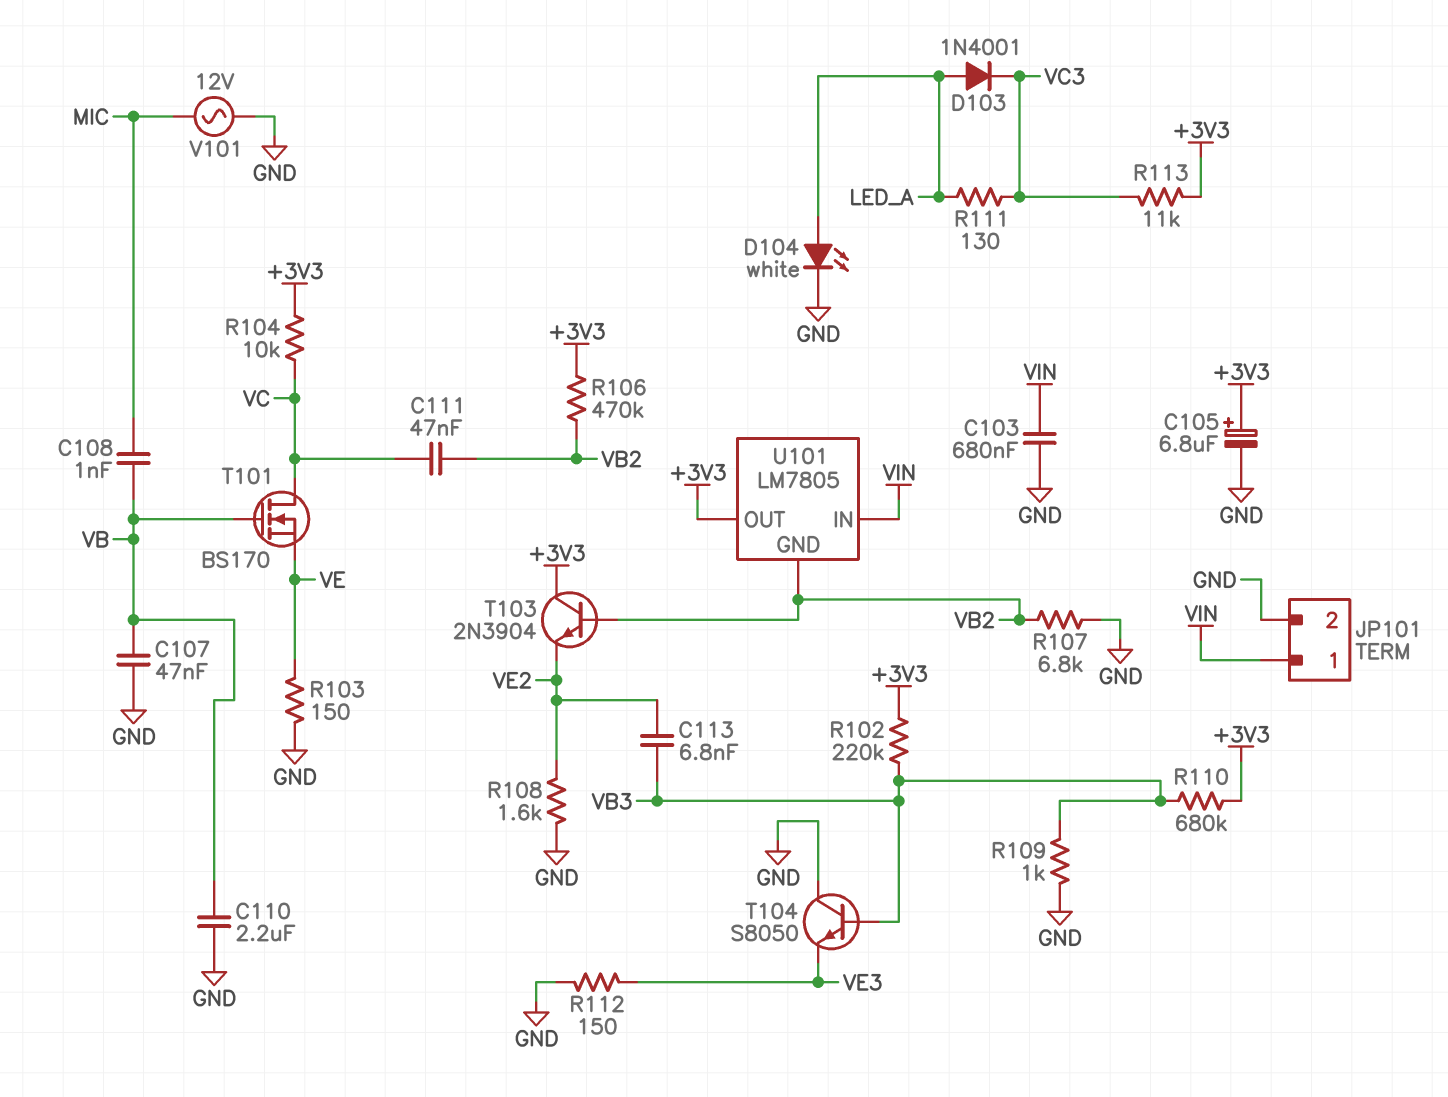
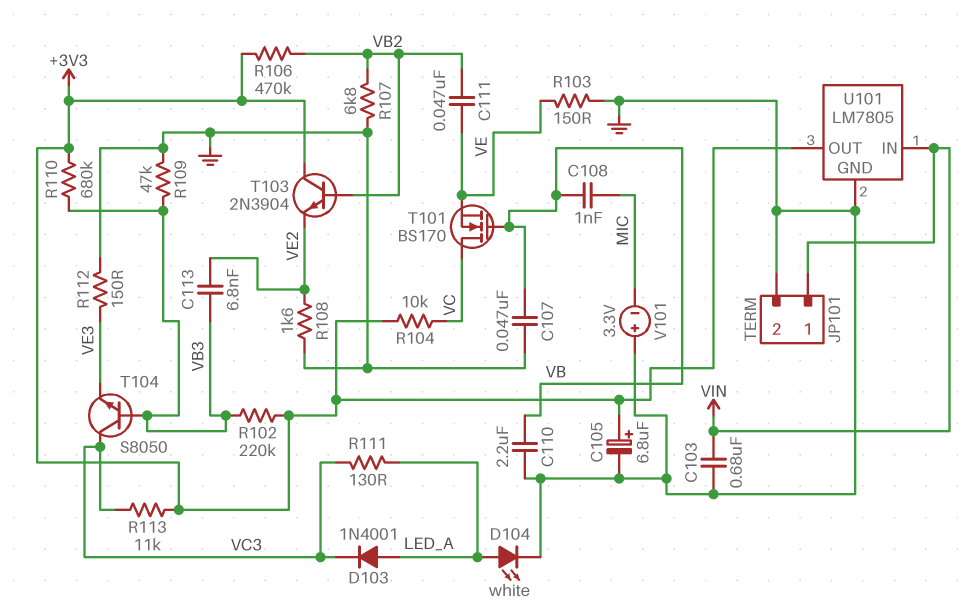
C111: 47nF (VB2, VC) -> 47nF (VB2, VE)
R109: 1k (GND, VB3) -> 47k (GND, VB3)
T104: NPN S8050 (B VB3, C GND, E VE3) -> NPN S8050 (B VB3, C VC3, E VE3)
U101 pin GND: VB2 -> GND
V101: AC 12V (GND, MIC) -> 3.3V (plus GND, minus MIC)

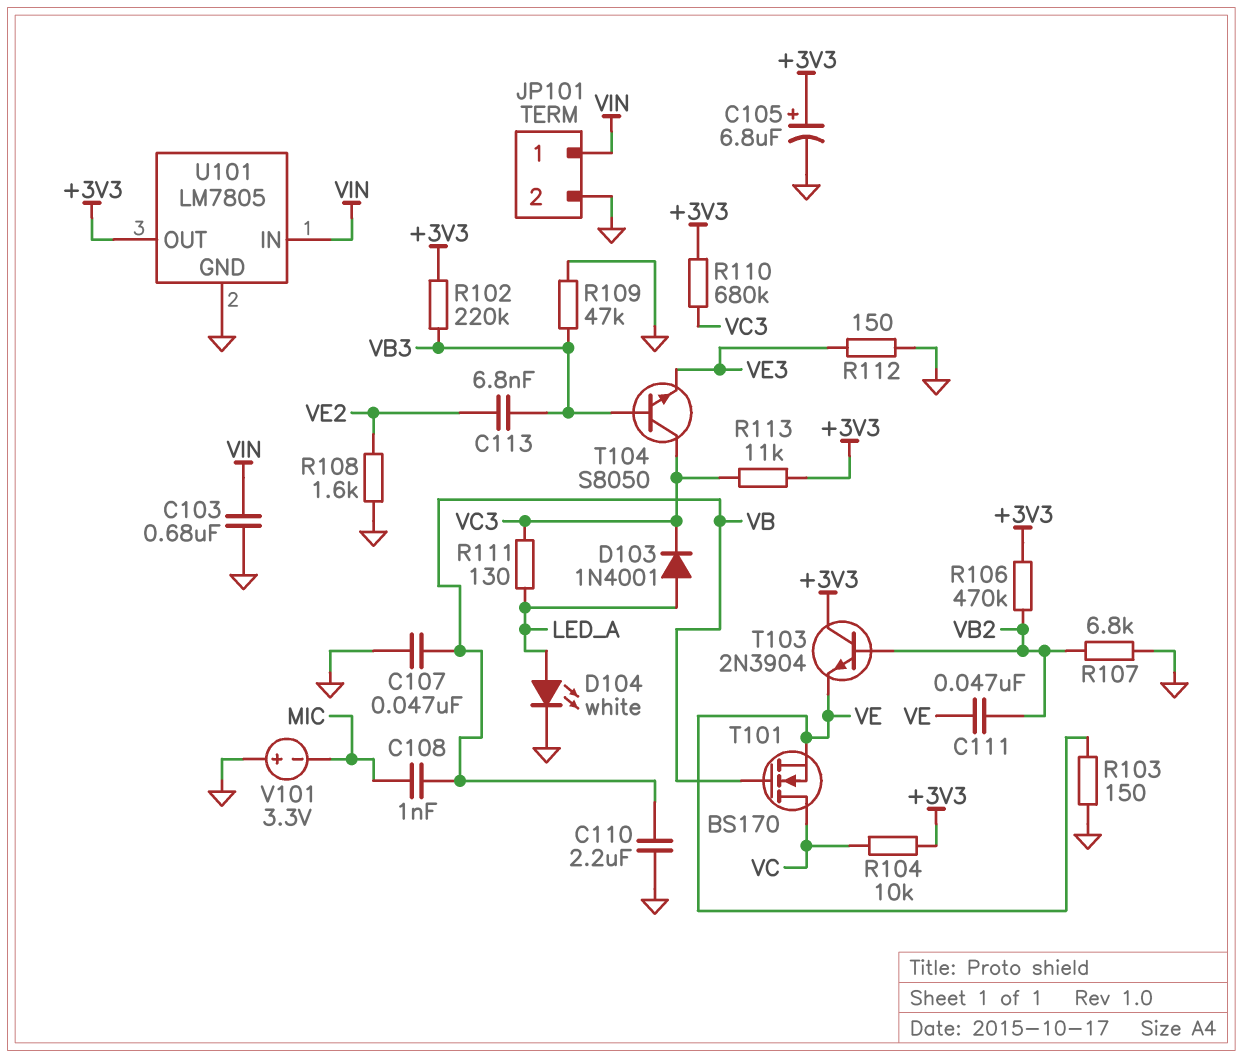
R110: 680k (+3V3, VB3) -> 680k (+3V3, VC3)
T103: NPN 2N3904 (B VB2, C +3V3, E VE2) -> NPN 2N3904 (B VB2, C +3V3, E VE)

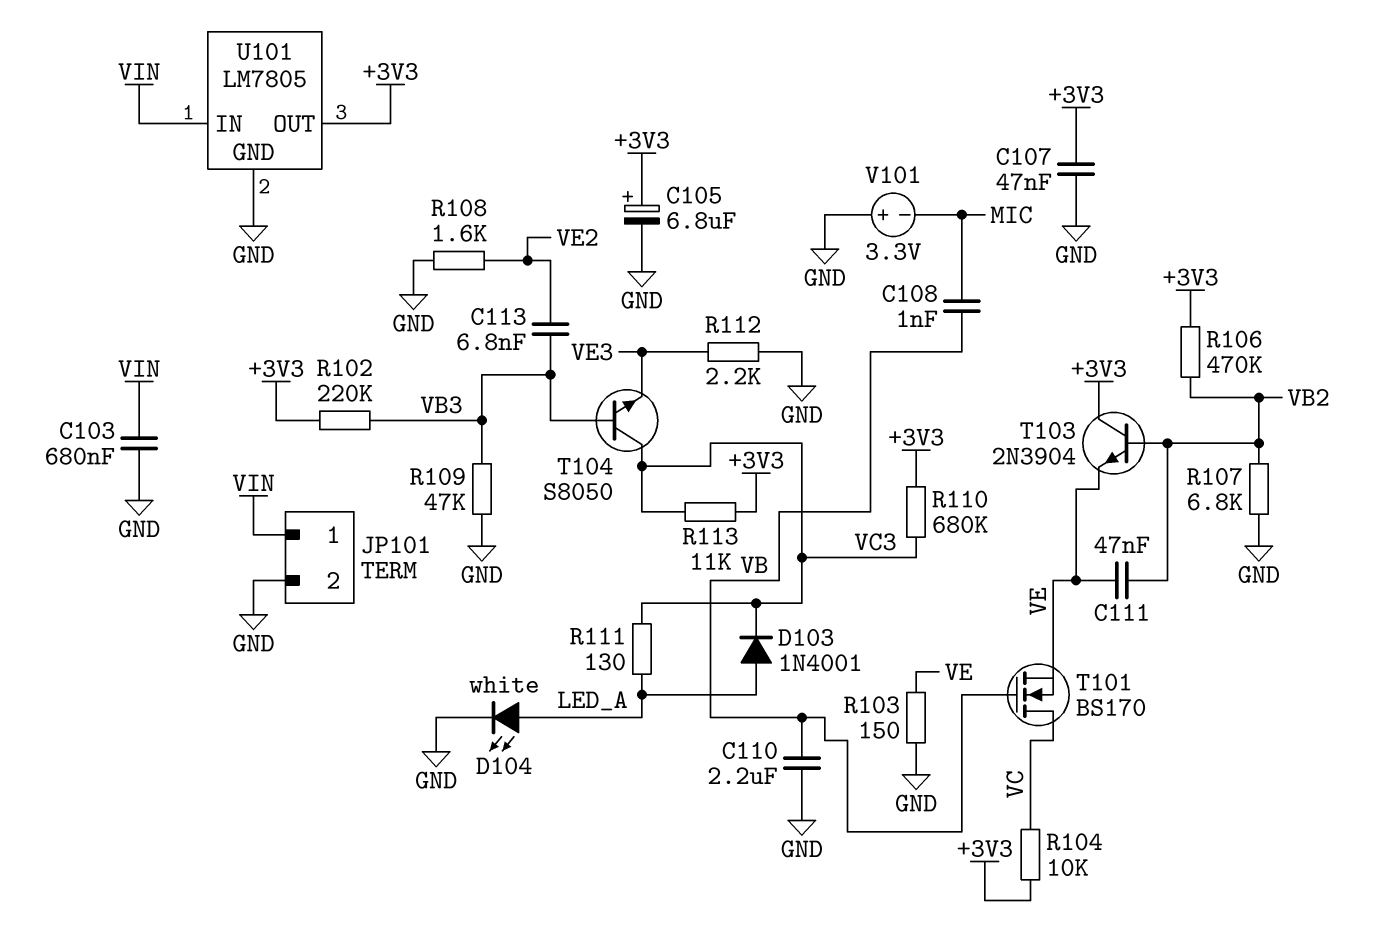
C107: 47nF (GND, VB) -> 47nF (+3V3, GND)
R112: 150 (GND, VE3) -> 2.2k (GND, VE3)

